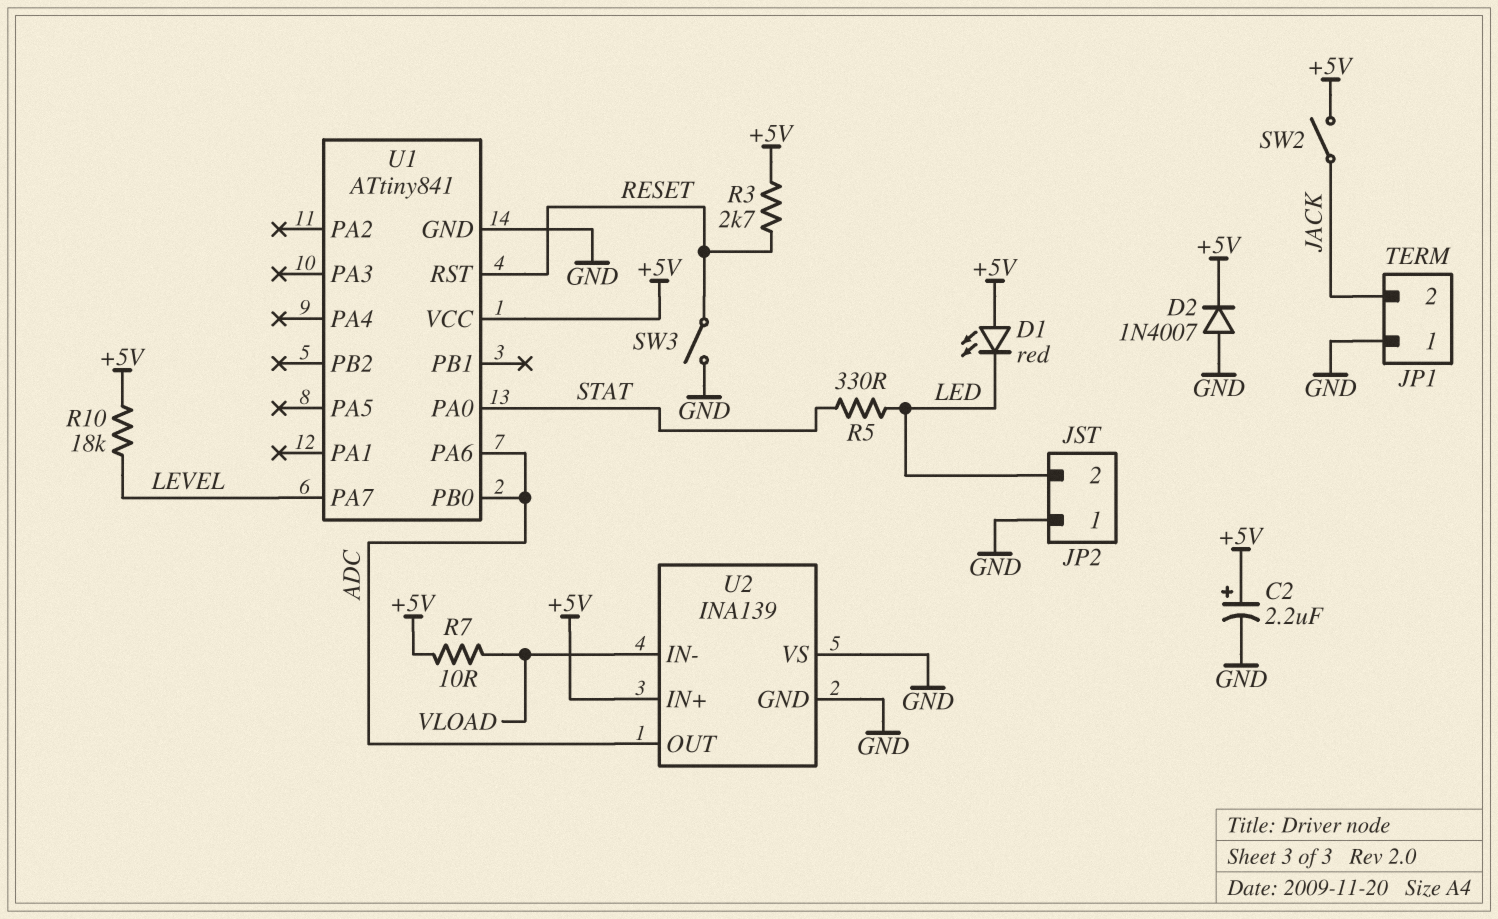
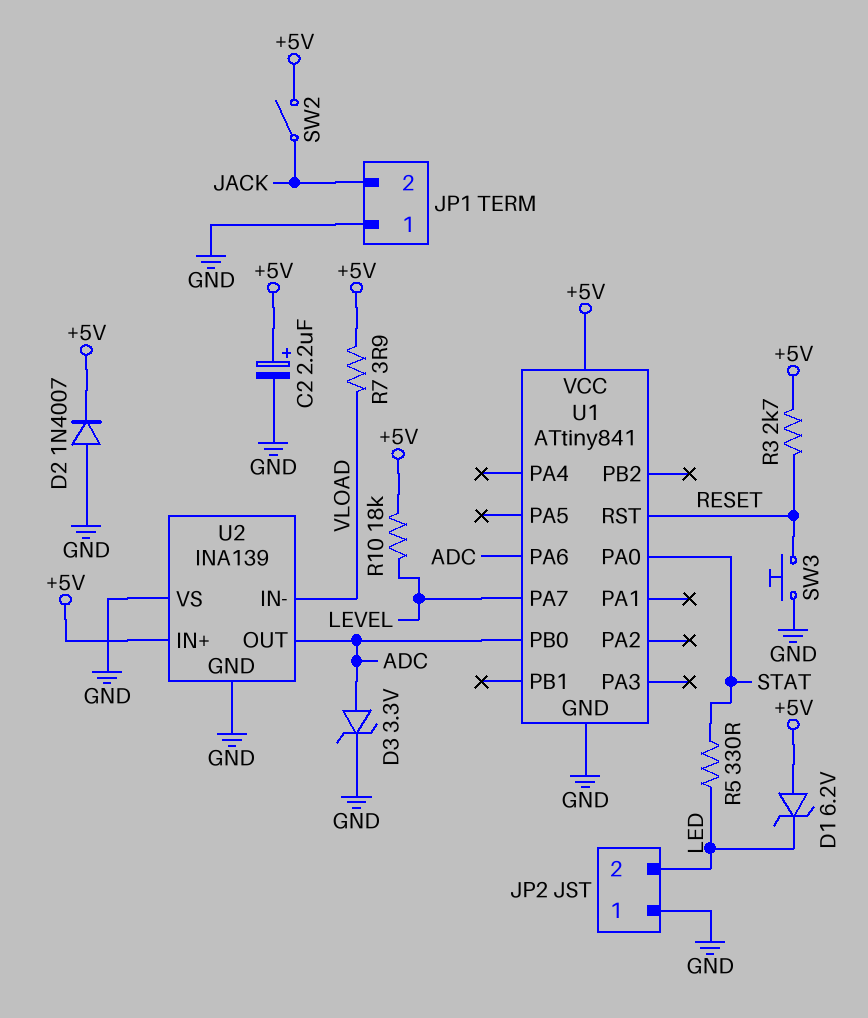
D1: LED red (A +5V, K LED) -> zener 6.2V (A +5V, K LED)
D3: none -> zener 3.3V (A ADC, K GND)
R7: 10 (+5V, VLOAD) -> 3.9 (+5V, VLOAD)
SW3: switch (GND, RESET) -> button (GND, RESET)

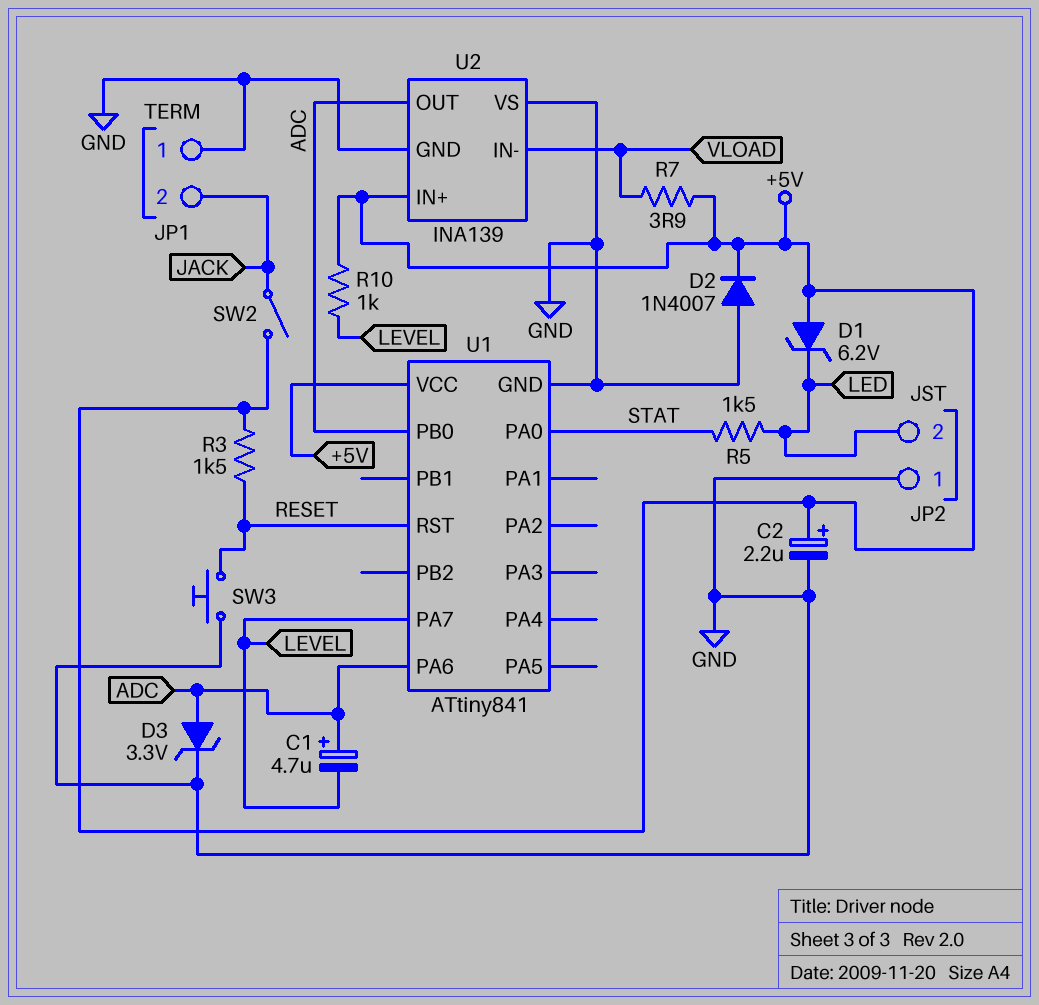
C1: none -> 4.7uF (plus ADC, minus LEVEL)
R3: 2.7k (+5V, RESET) -> 1.5k (+5V, RESET)
R5: 330 (LED, STAT) -> 1.5k (LED, STAT)
R10: 18k (+5V, LEVEL) -> 1k (+5V, LEVEL)

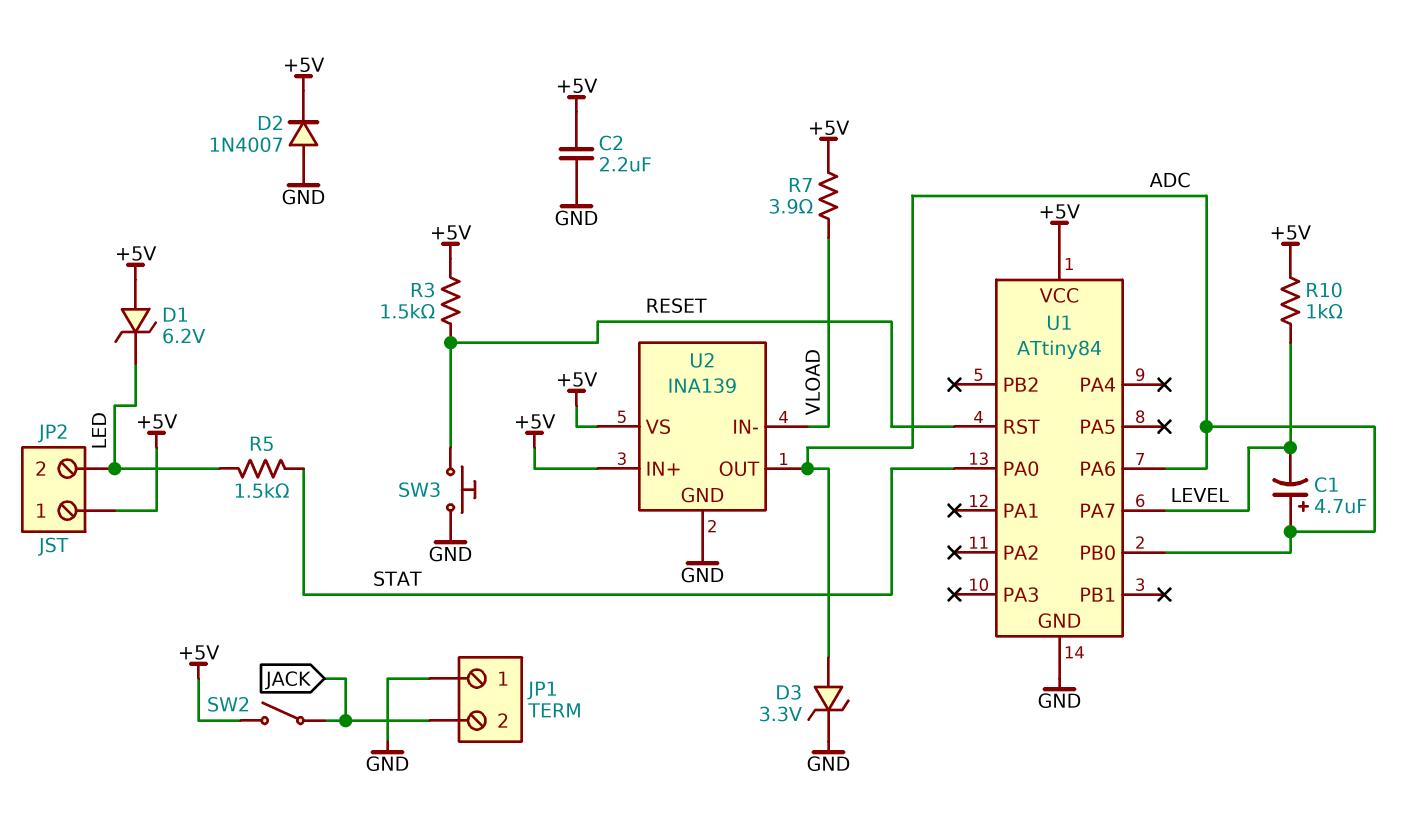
C2: 2.2uF (plus +5V, minus GND) -> 2.2uF (+5V, GND)
JP2 pin 1: GND -> +5V
U1: ATtiny841 -> ATtiny84
U2 pin VS: GND -> +5V

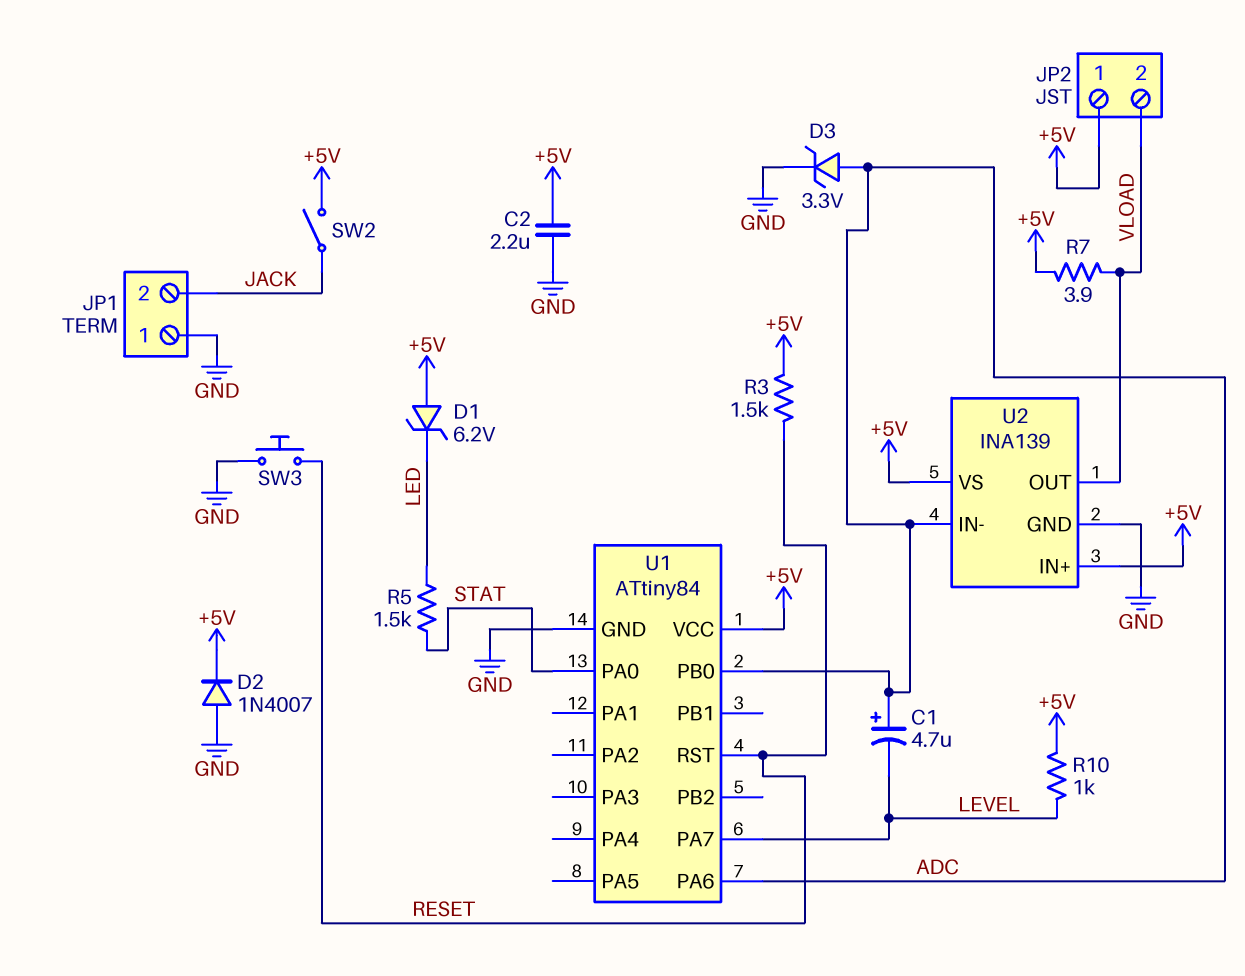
JP2 pin 2: LED -> VLOAD
U2 pin IN-: VLOAD -> ADC
U2 pin OUT: ADC -> VLOAD

